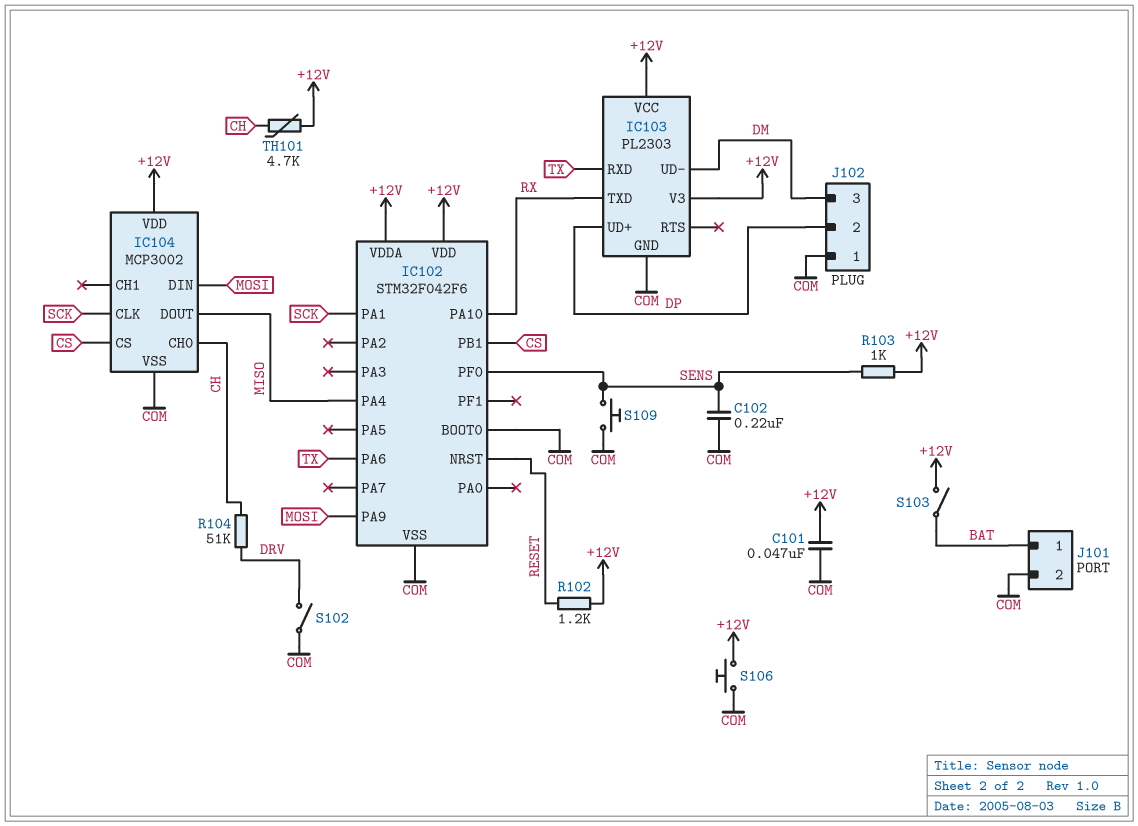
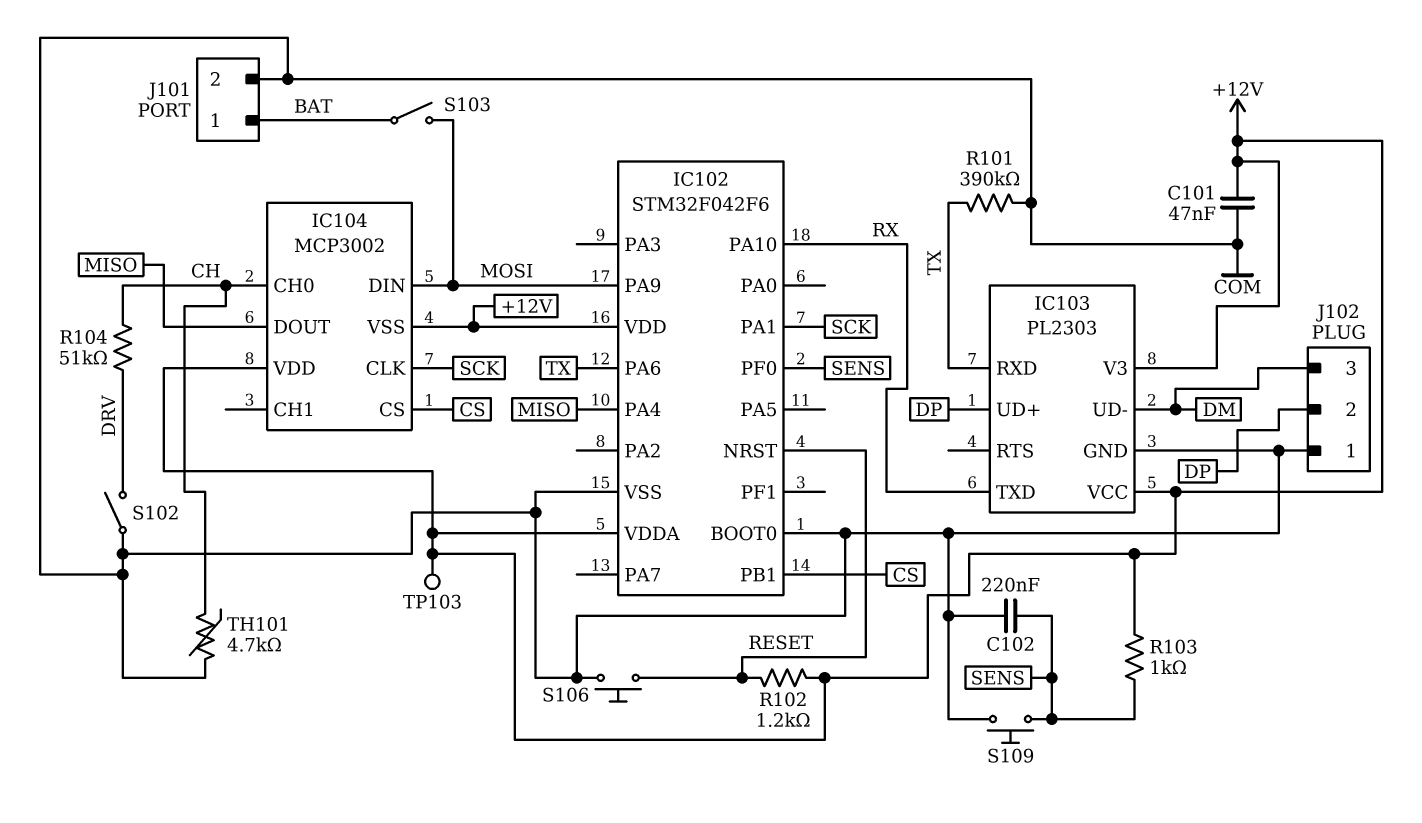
IC104 pin VSS: COM -> +12V
R101: none -> 390k (COM, TX)
S103: switch (+12V, BAT) -> switch (BAT, MOSI)
S106: button (+12V, COM) -> button (COM, RESET)
TH101: 4.7k (+12V, CH) -> 4.7k (CH, COM)
TP103: none -> test point (+12V)

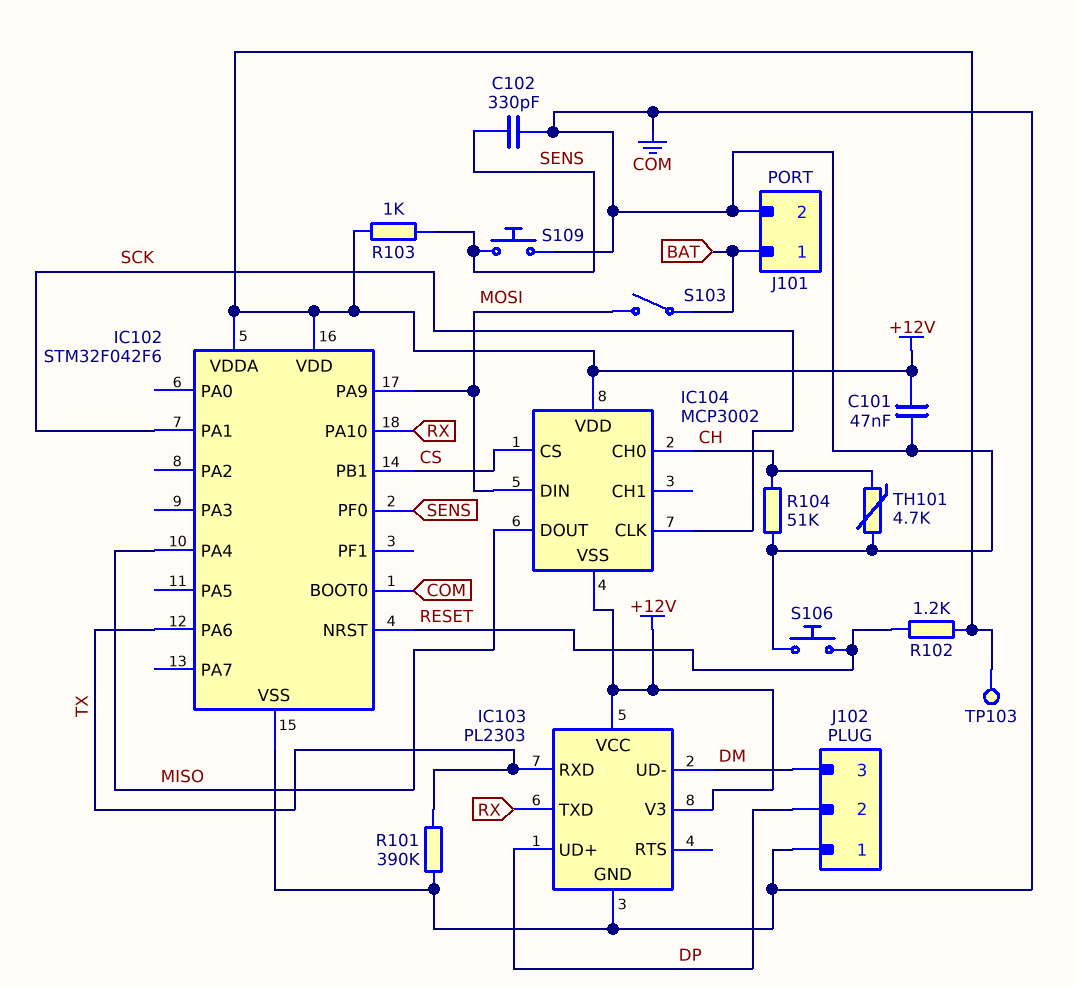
C102: 220nF (COM, SENS) -> 330pF (COM, SENS)
R104: 51k (CH, DRV) -> 51k (CH, COM)
S102: switch (COM, DRV) -> none

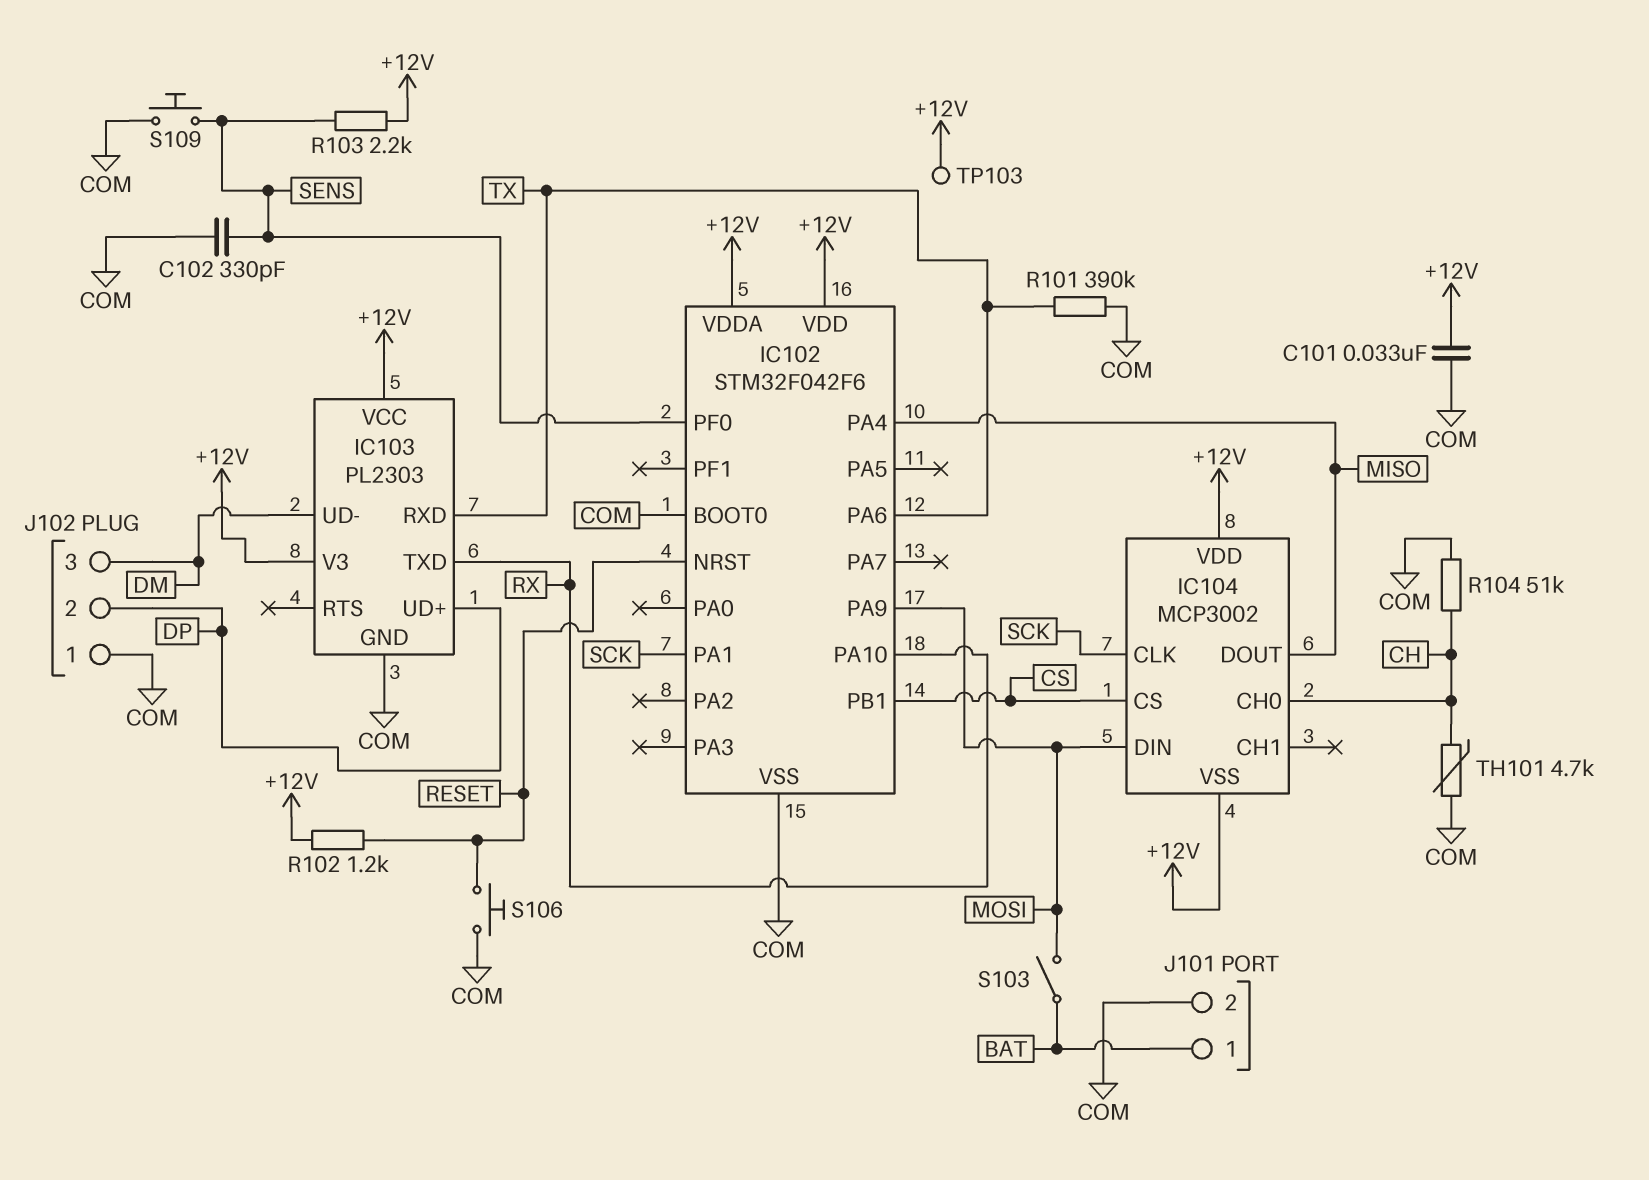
C101: 47nF (+12V, COM) -> 33nF (+12V, COM)
R103: 1k (+12V, SENS) -> 2.2k (+12V, SENS)

